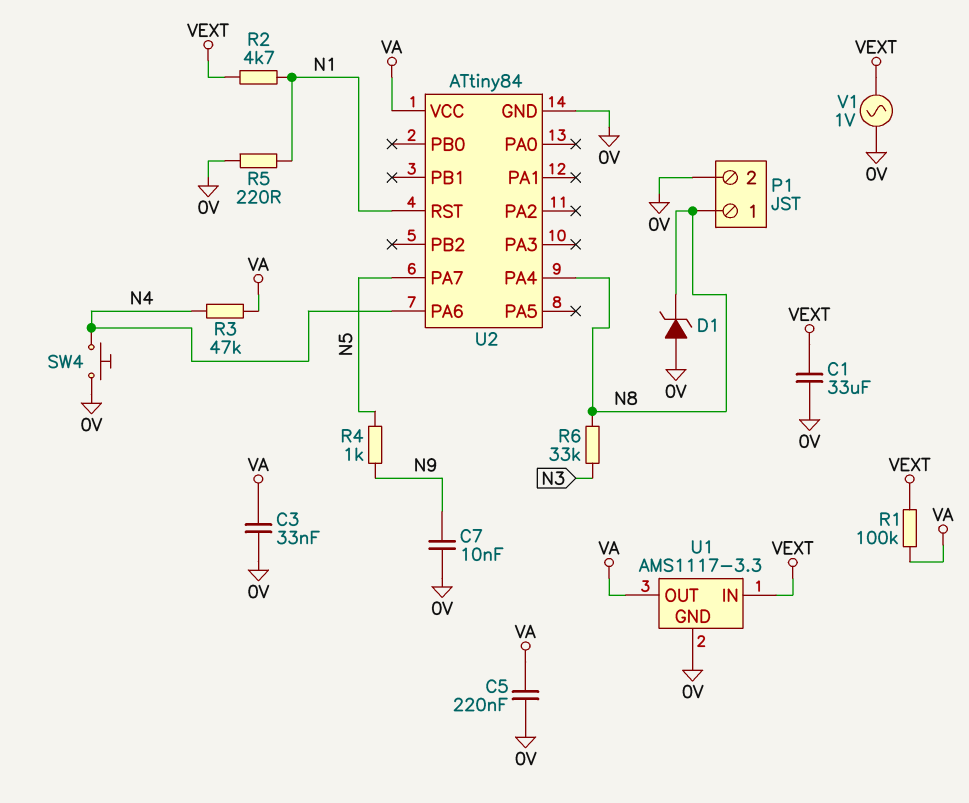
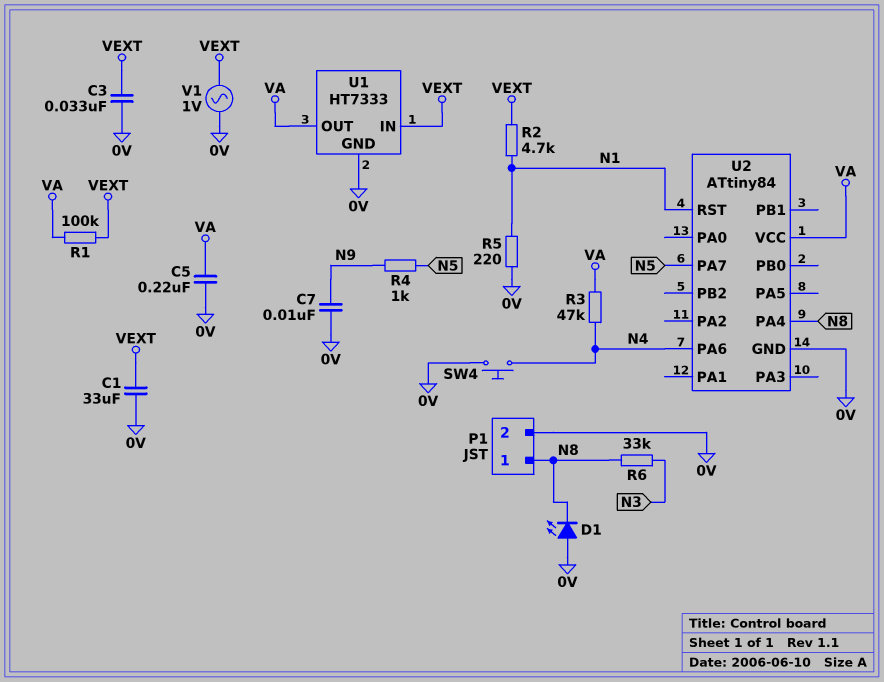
C3: 33nF (0V, VA) -> 33nF (0V, VEXT)
D1: zener (A 0V, K N8) -> LED (A 0V, K N8)
U1: AMS1117-3.3 -> HT7333

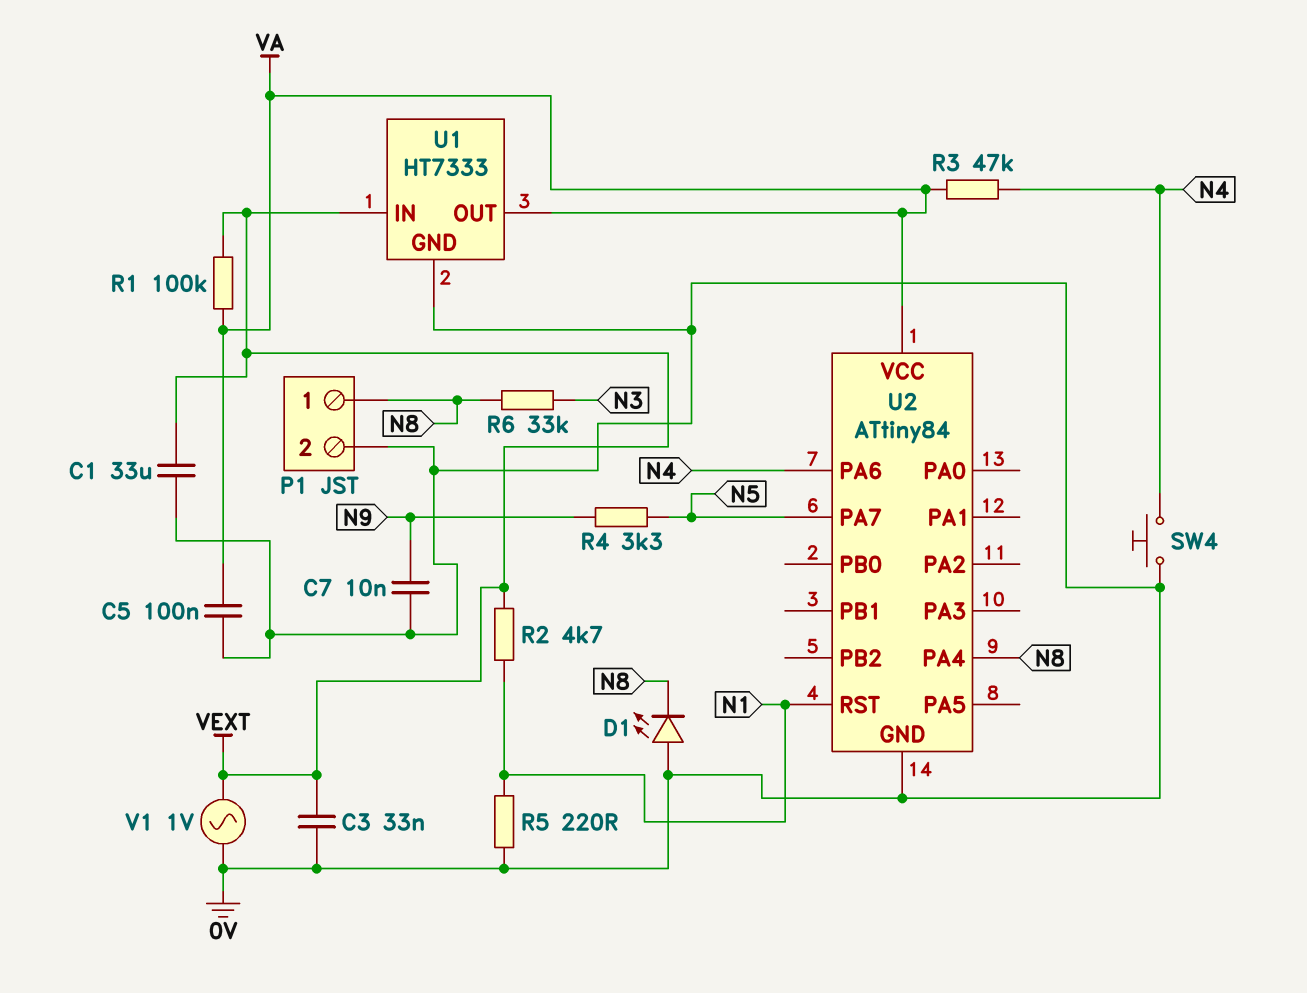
C5: 220nF (0V, VA) -> 100nF (0V, VA)
R4: 1k (N5, N9) -> 3.3k (N5, N9)

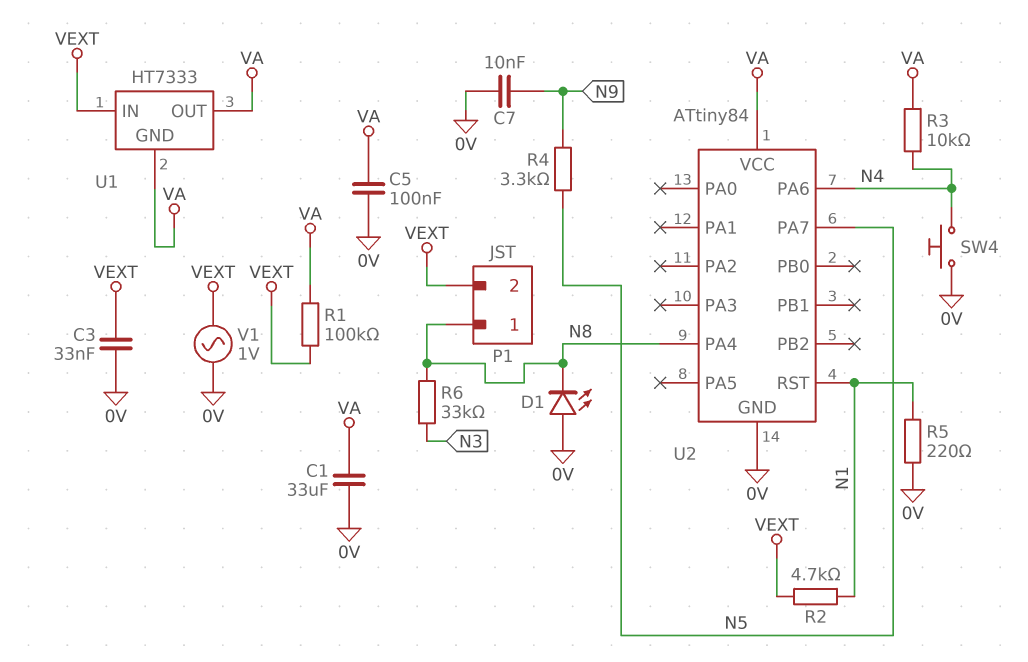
C1: 33uF (0V, VEXT) -> 33uF (0V, VA)
P1 pin 2: 0V -> VEXT
R3: 47k (N4, VA) -> 10k (N4, VA)
U1 pin GND: 0V -> VA

